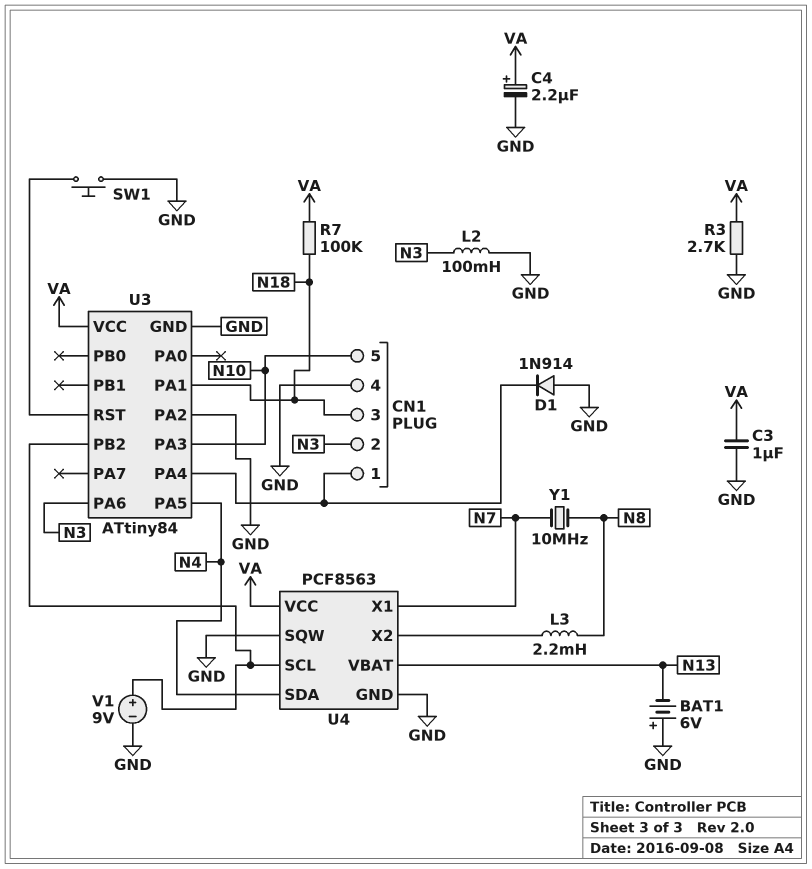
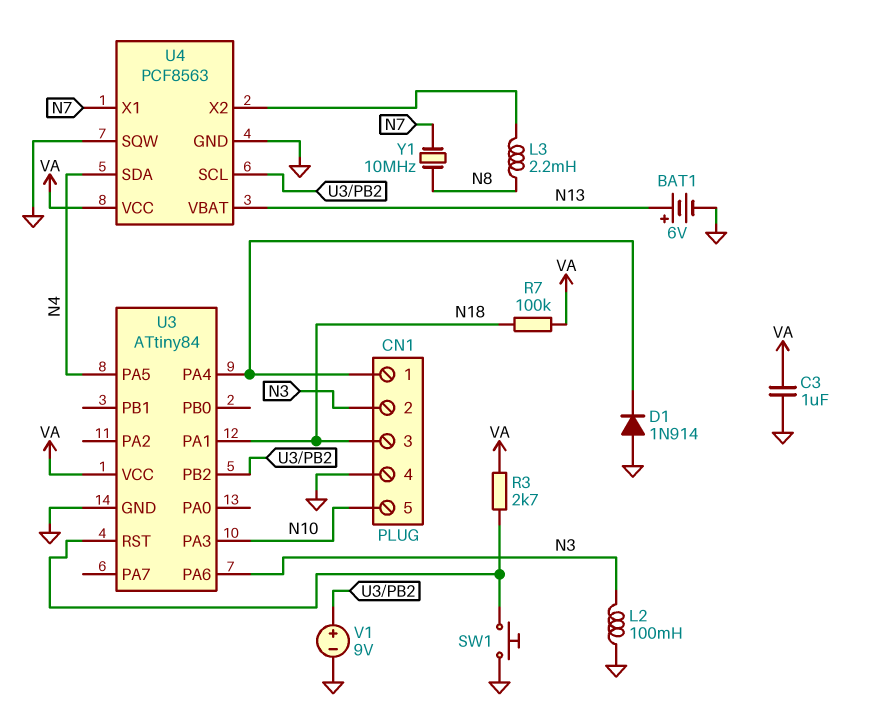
BAT1: 6V (plus GND, minus N13) -> 6V (plus N13, minus GND)
C4: 2.2uF (plus VA, minus GND) -> none
R3: 2.7k (GND, VA) -> 2.7k (U3/RST, VA)
U3 pin PA2: GND -> none

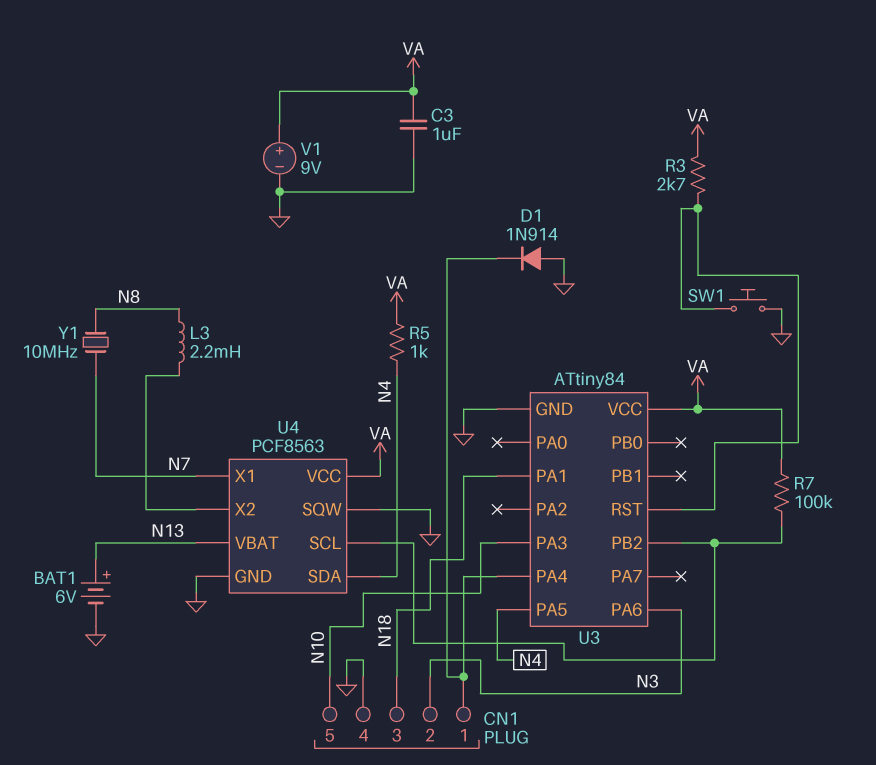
L2: 100mH (GND, N3) -> none
R5: none -> 1k (N4, VA)
R7: 100k (N18, VA) -> 100k (U3/PB2, VA)
V1: 9V (plus U3/PB2, minus GND) -> 9V (plus VA, minus GND)

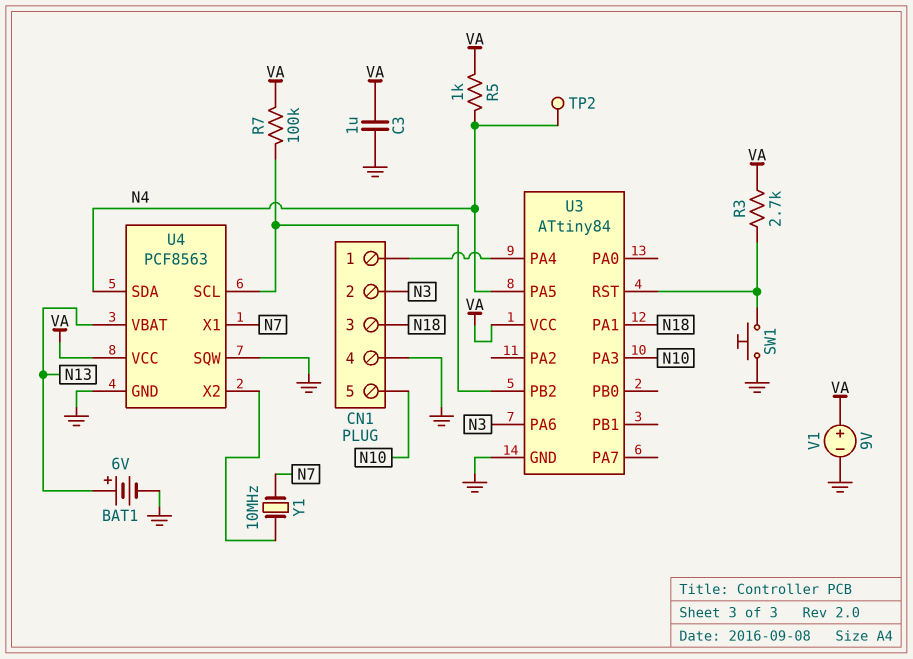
D1: diode 1N914 (A GND, K CN1/1) -> none
L3: 2.2mH (N8, U4/X2) -> none
TP2: none -> test point (N4)
Y1: 10MHz (N7, N8) -> 10MHz (N7, U4/X2)

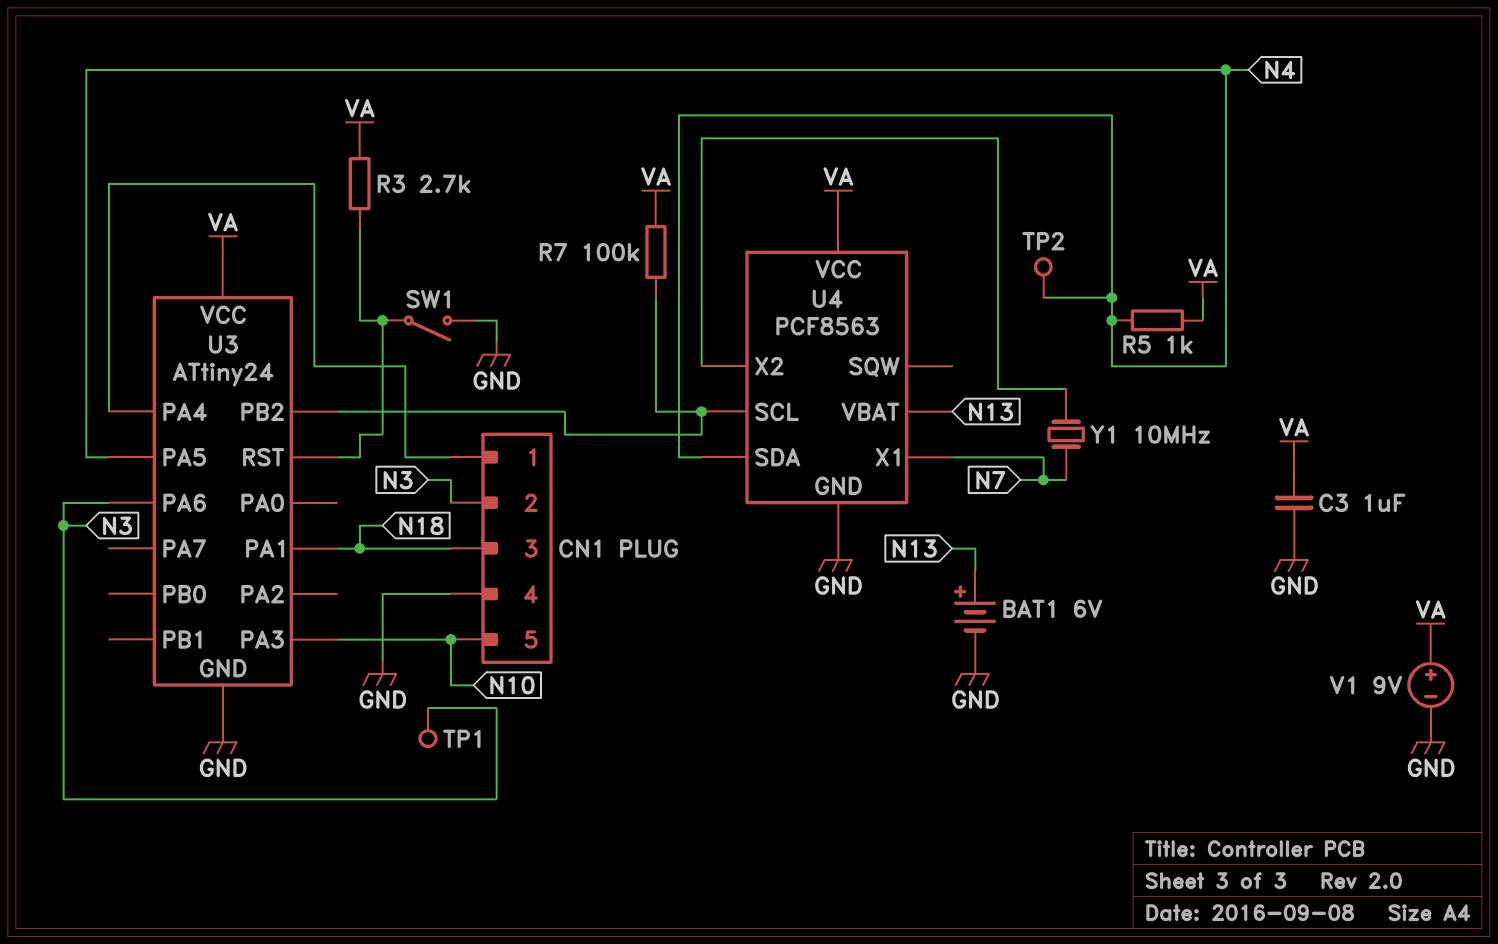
SW1: button (GND, U3/RST) -> switch (GND, U3/RST)
TP1: none -> test point (N3)
U3: ATtiny84 -> ATtiny24
U4 pin SQW: GND -> none

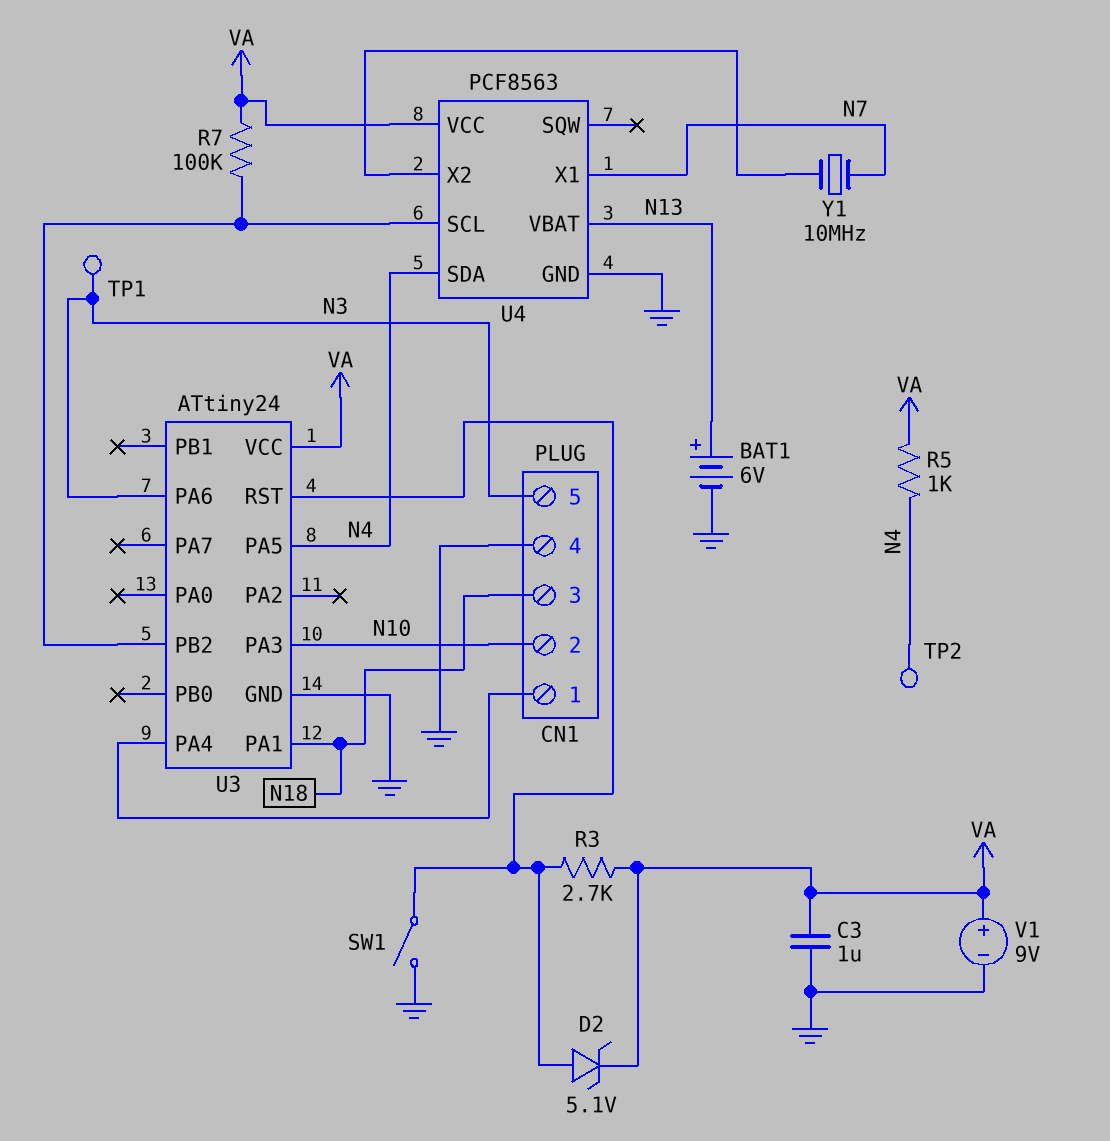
CN1 pin 2: N3 -> N10
CN1 pin 5: N10 -> N3
D2: none -> zener 5.1V (A U3/RST, K VA)

